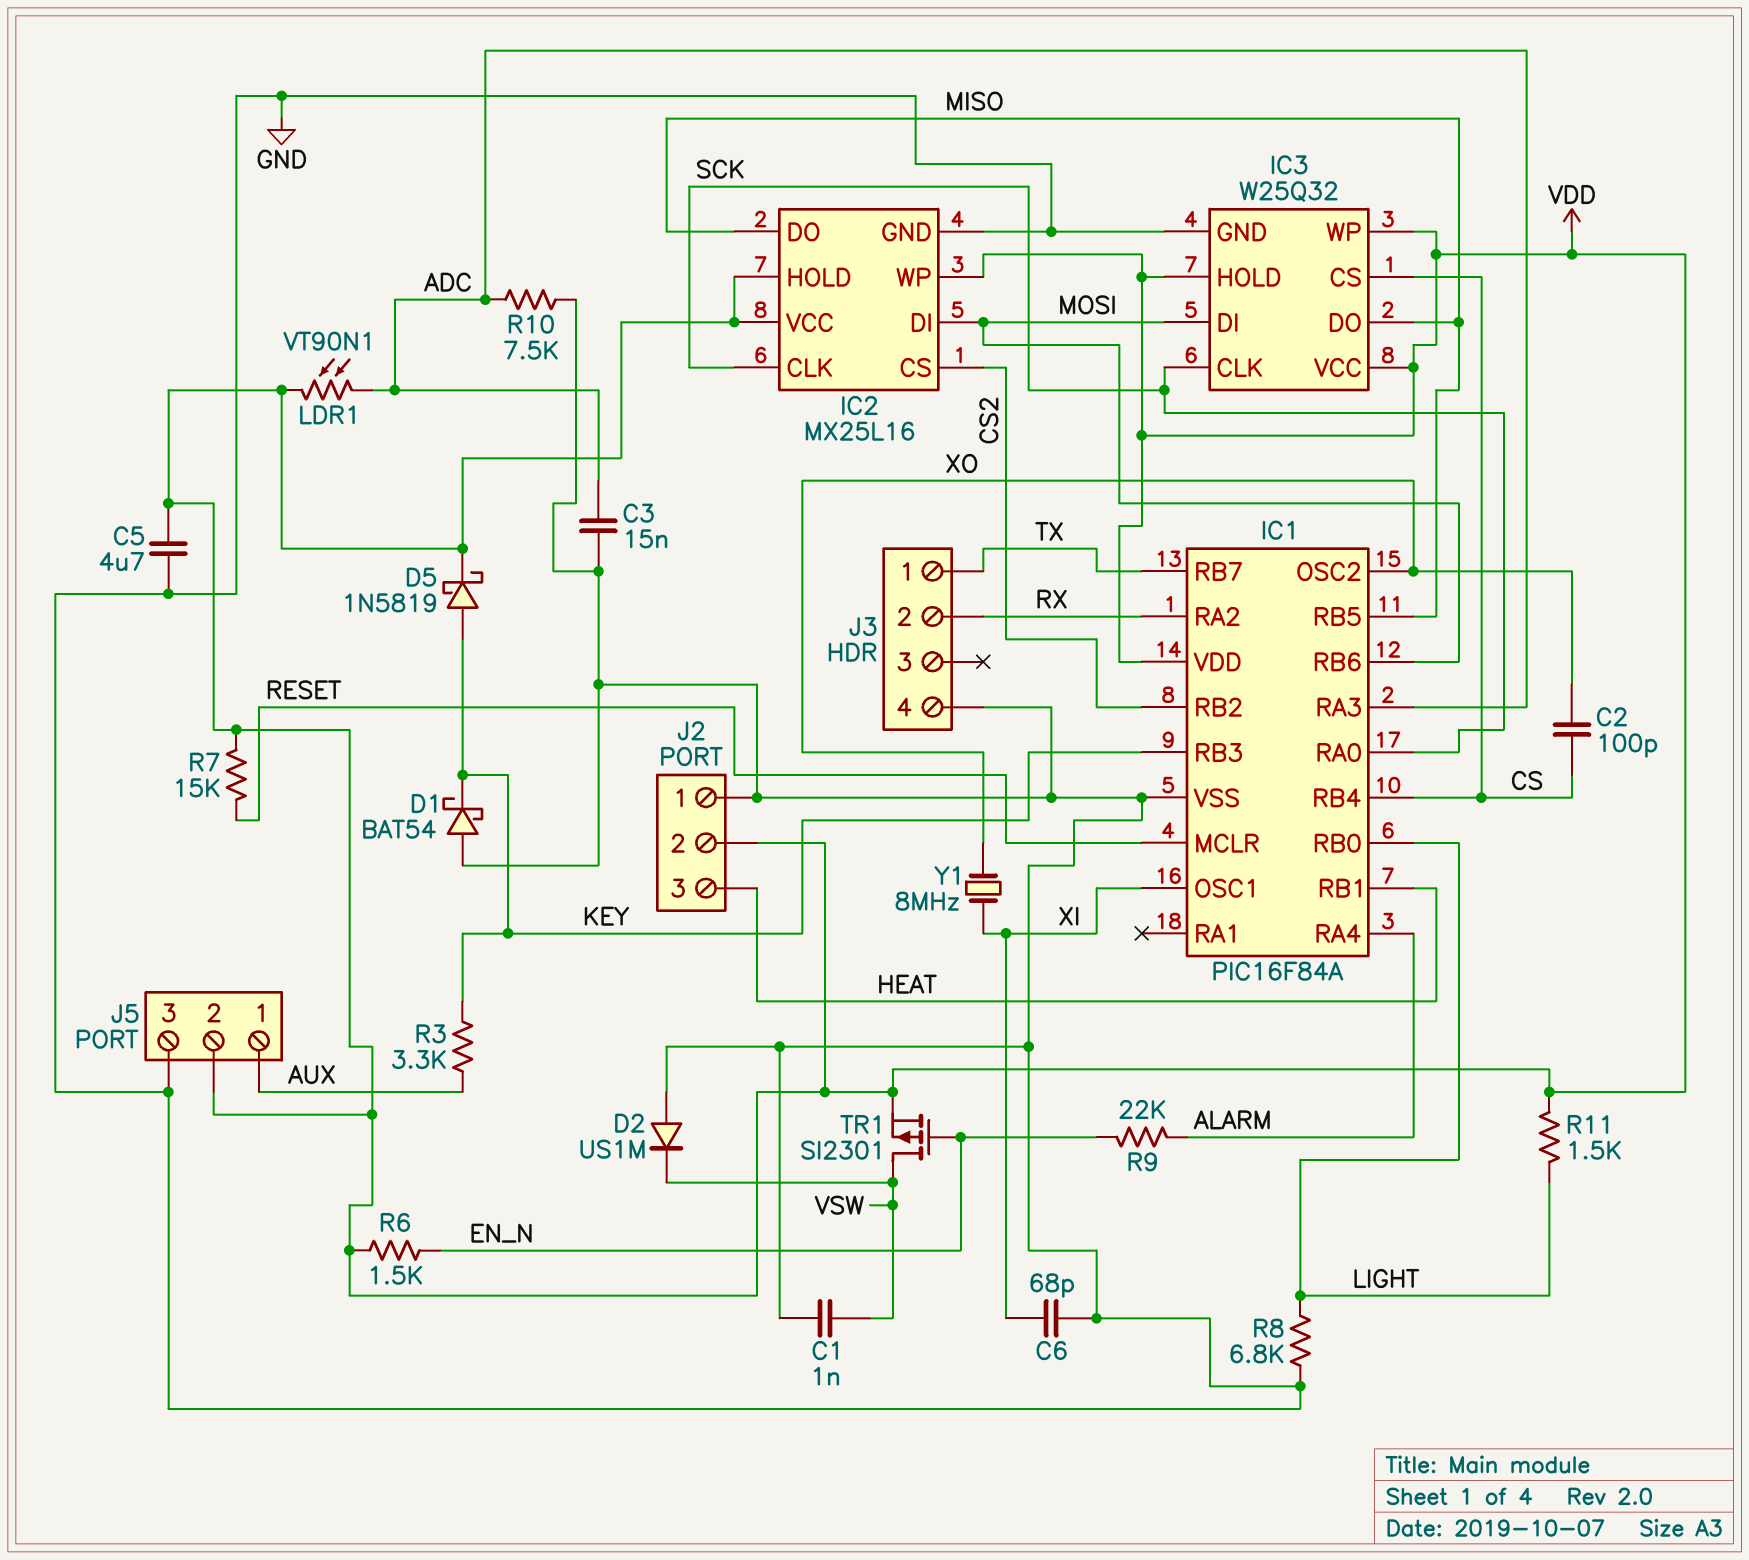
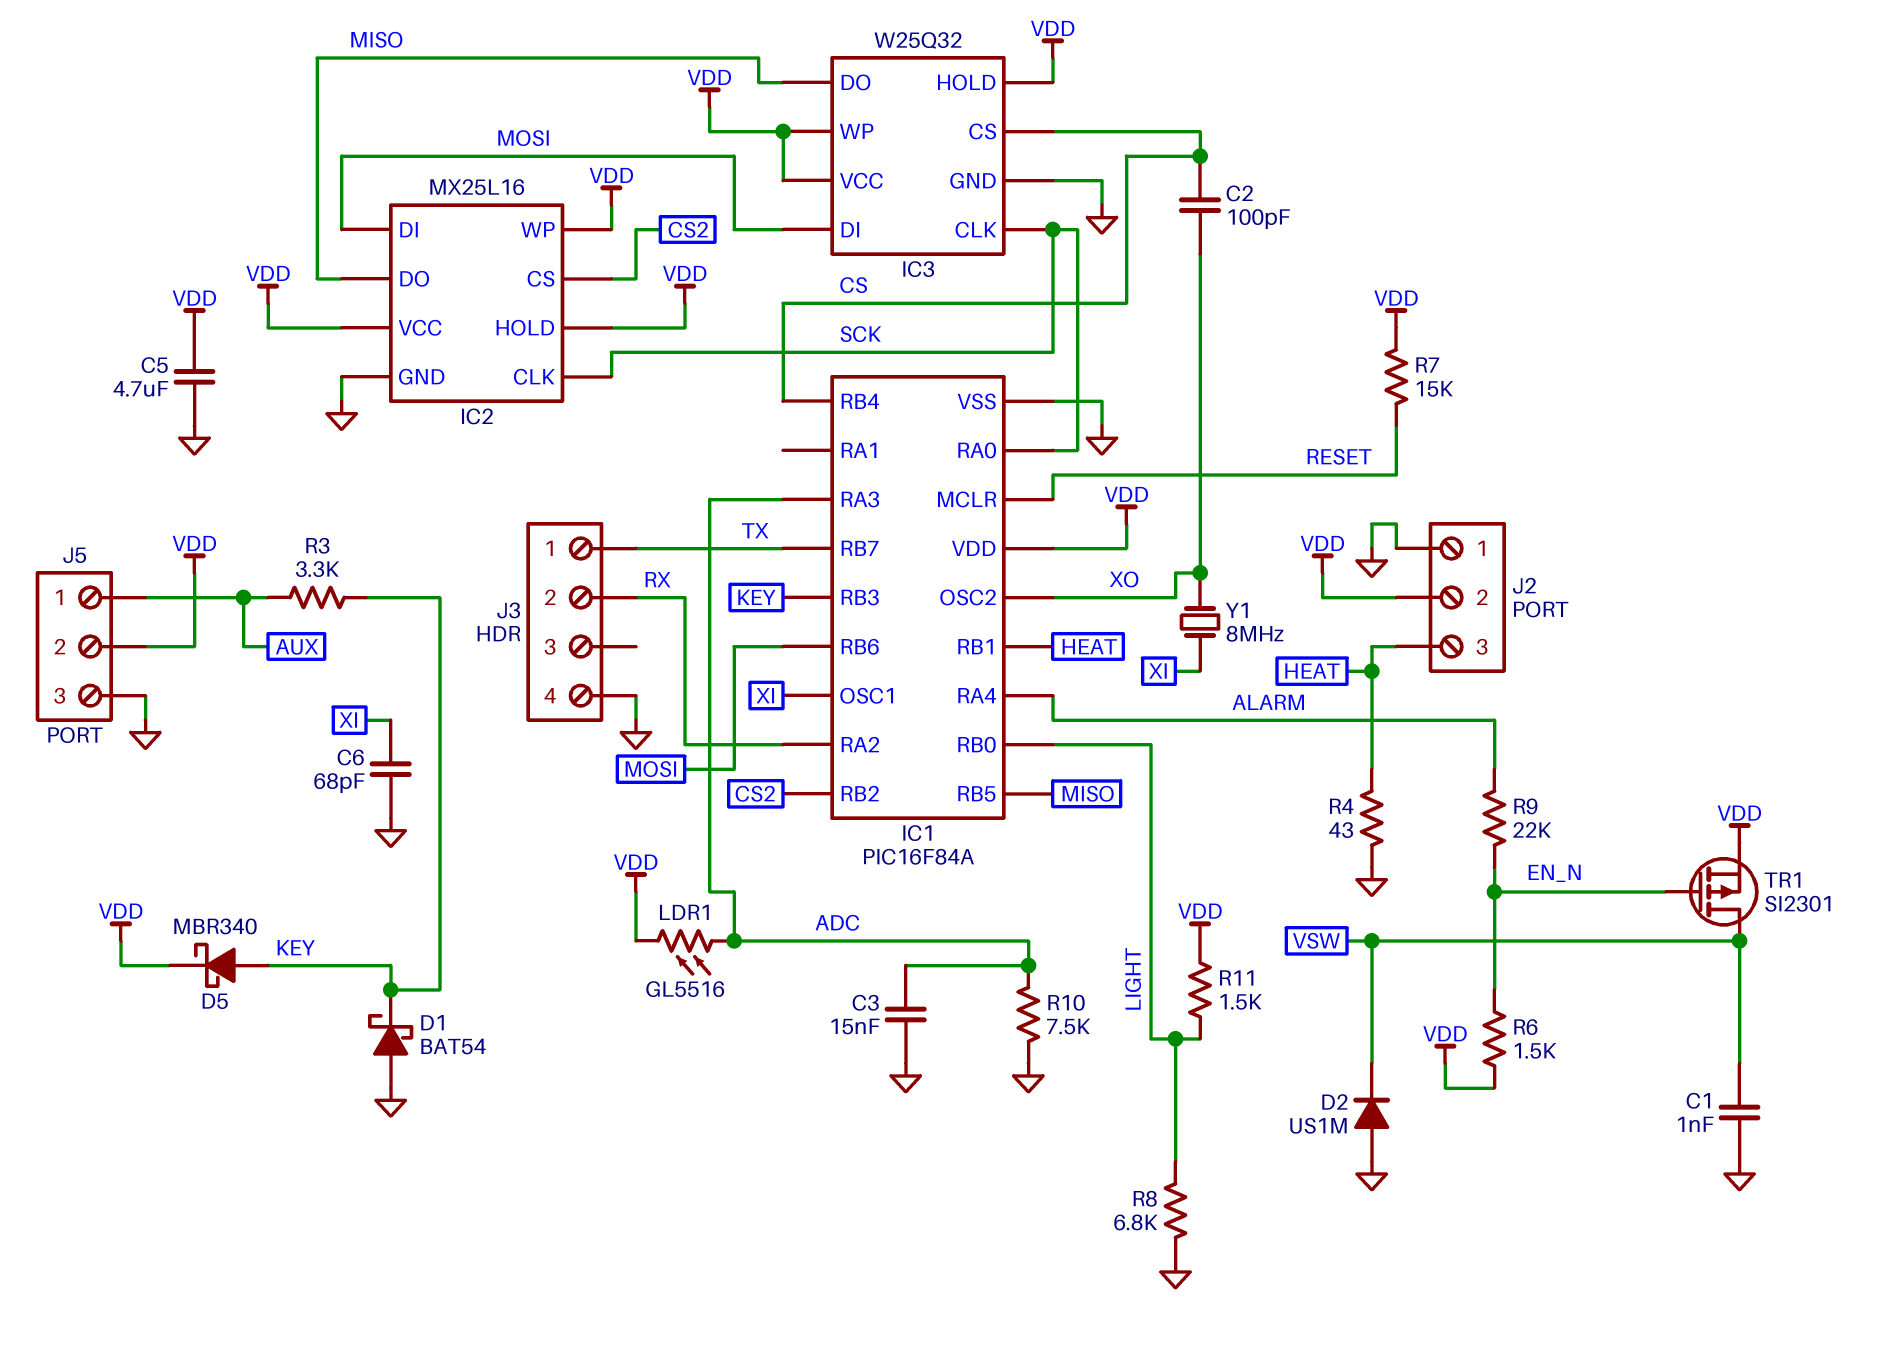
D5: schottky 1N5819 (A KEY, K VDD) -> schottky MBR340 (A KEY, K VDD)
LDR1: VT90N1 (ADC, VDD) -> GL5516 (ADC, VDD)
R4: none -> 43 (GND, HEAT)

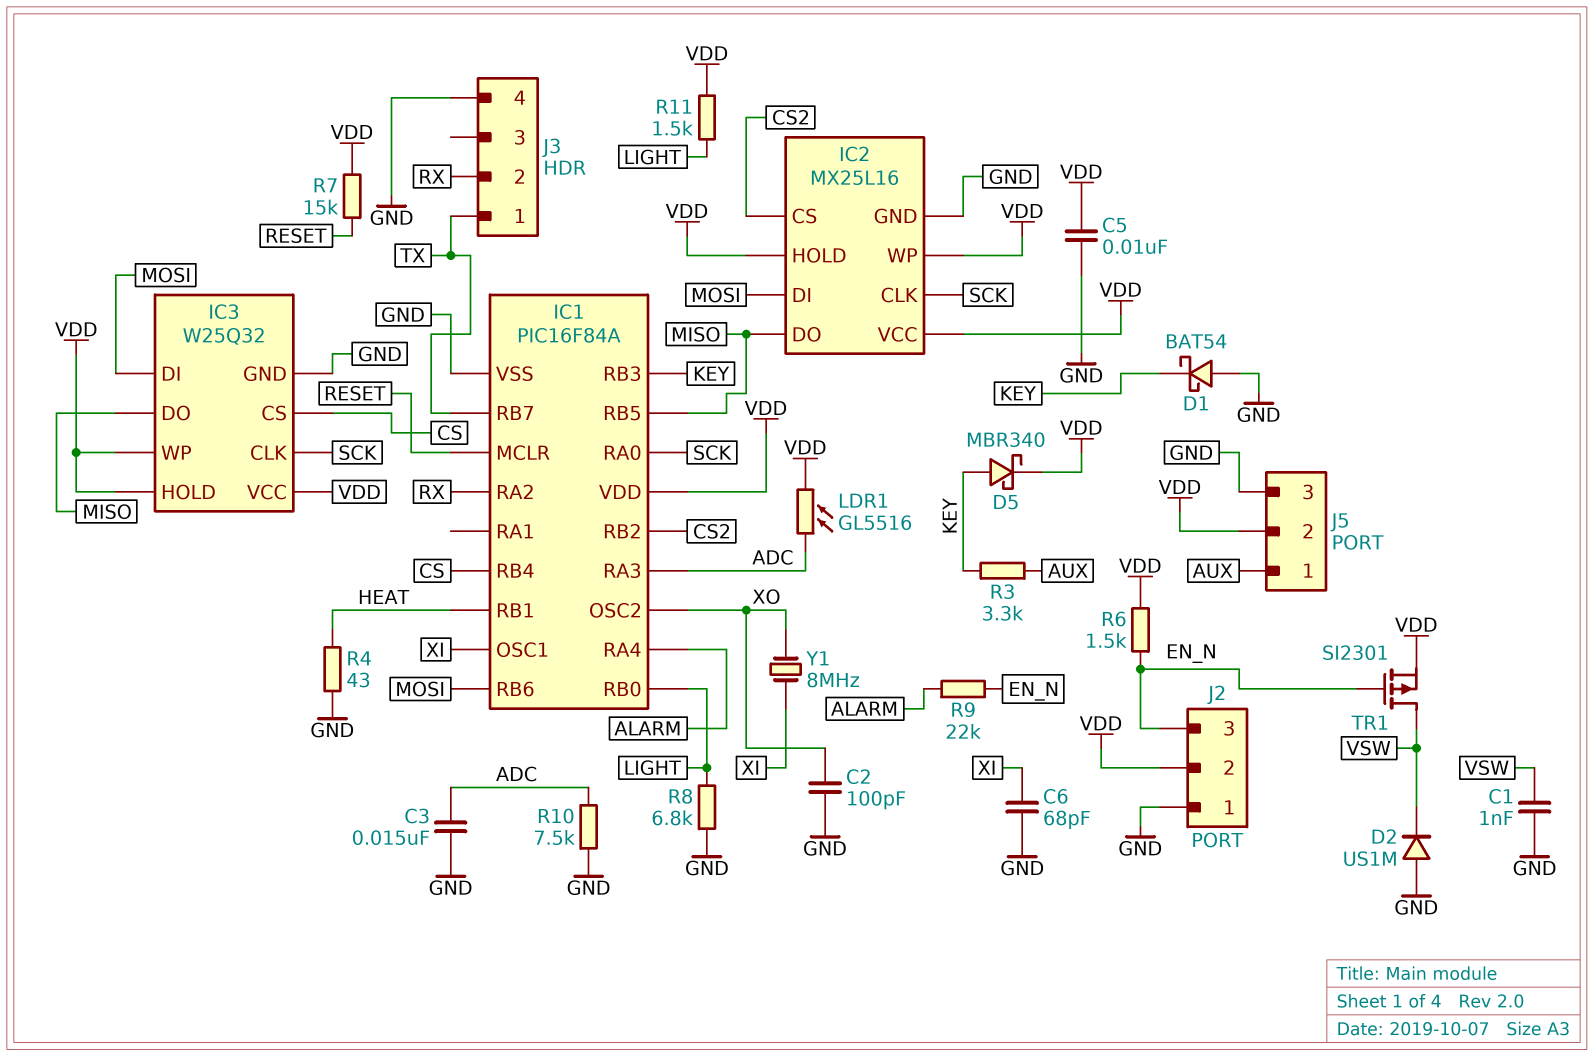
C2: 100pF (CS, XO) -> 100pF (GND, XO)
C5: 4.7uF (GND, VDD) -> 10nF (GND, VDD)
J2 pin 3: HEAT -> EN_N

